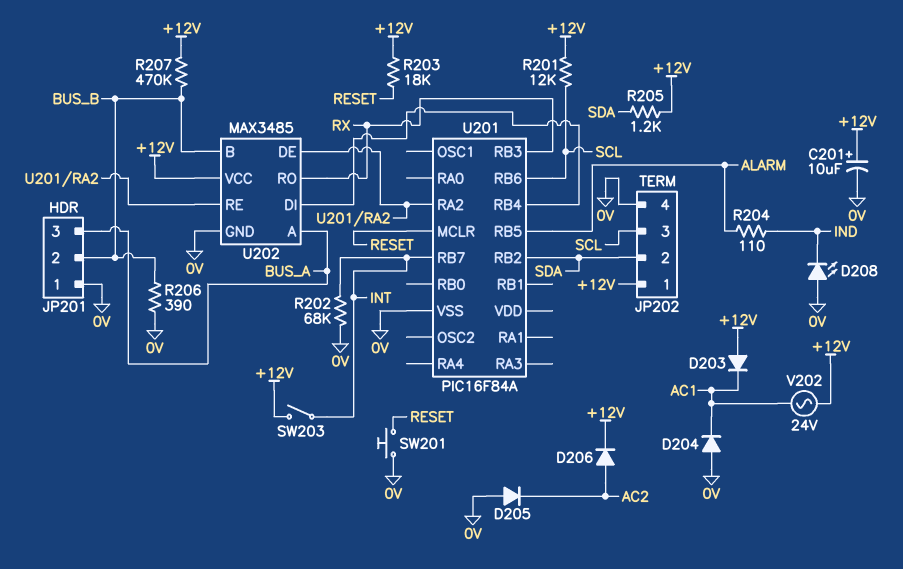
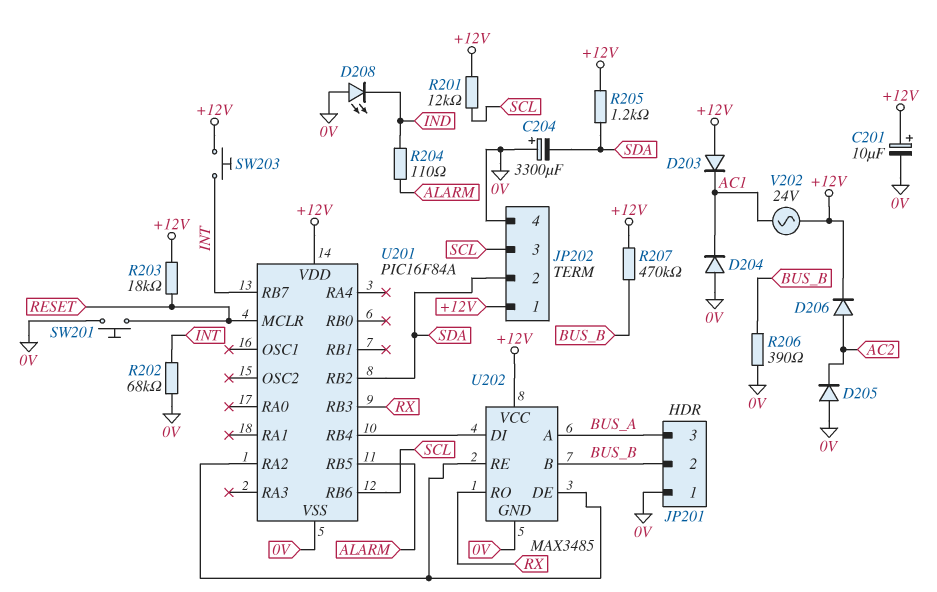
C204: none -> 3300uF (plus 0V, minus SDA)
SW203: switch (+12V, INT) -> button (+12V, INT)
U201 pin VDD: none -> +12V

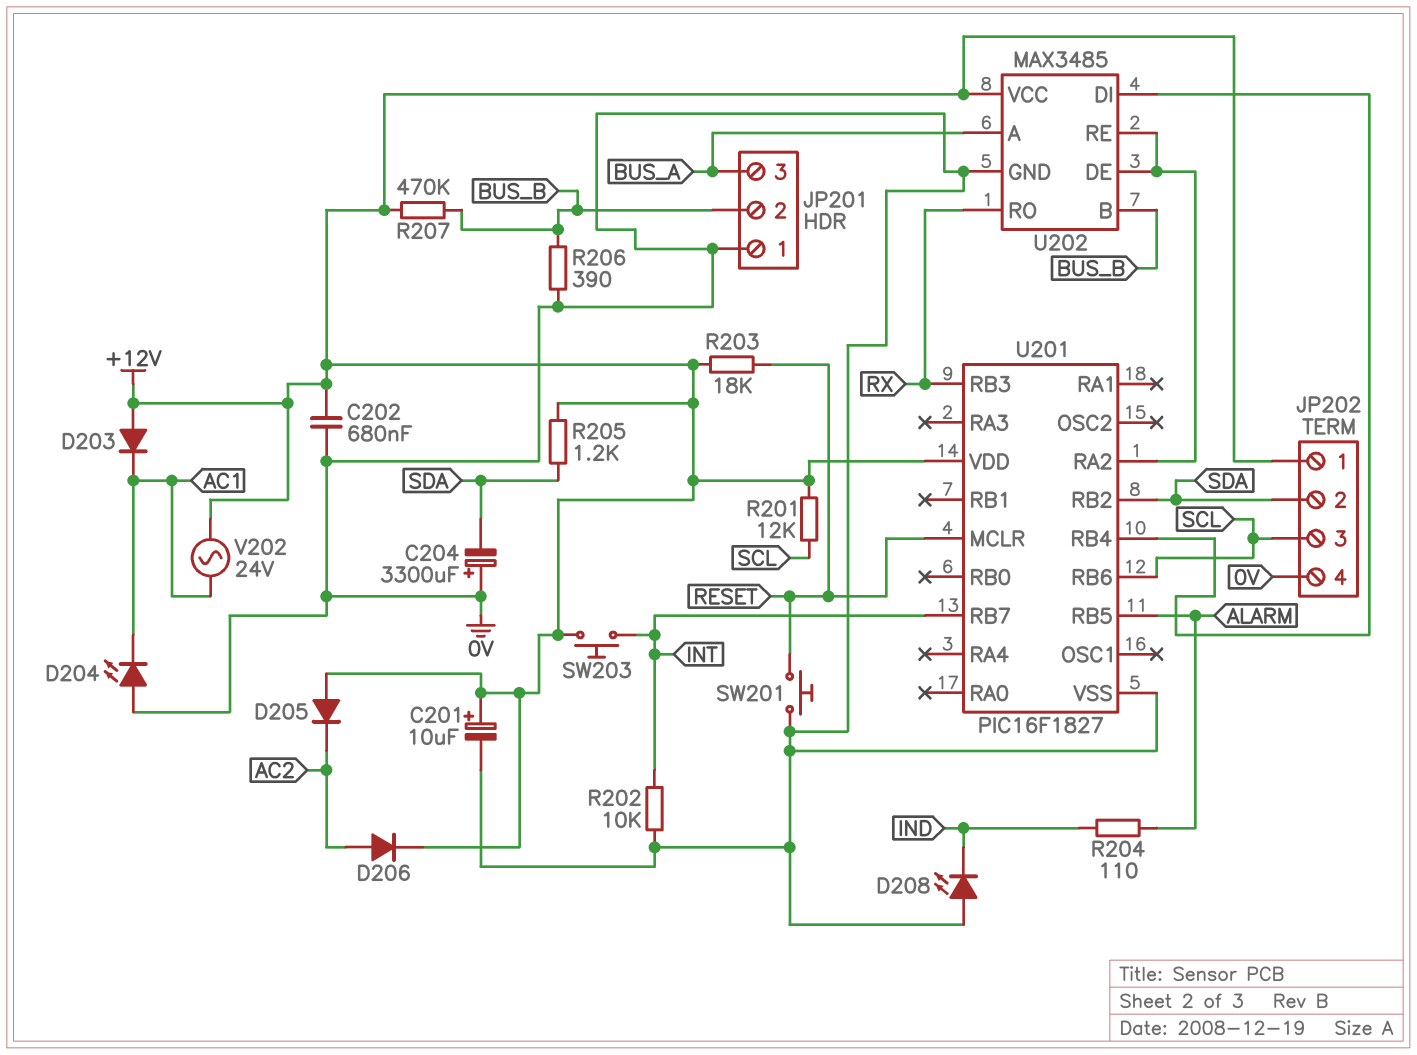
C202: none -> 680nF (+12V, 0V)
D204: diode (A 0V, K AC1) -> LED (A 0V, K AC1)
D205: diode (A 0V, K AC2) -> diode (A +12V, K AC2)
R202: 68k (0V, INT) -> 10k (0V, INT)
U201: PIC16F84A -> PIC16F1827

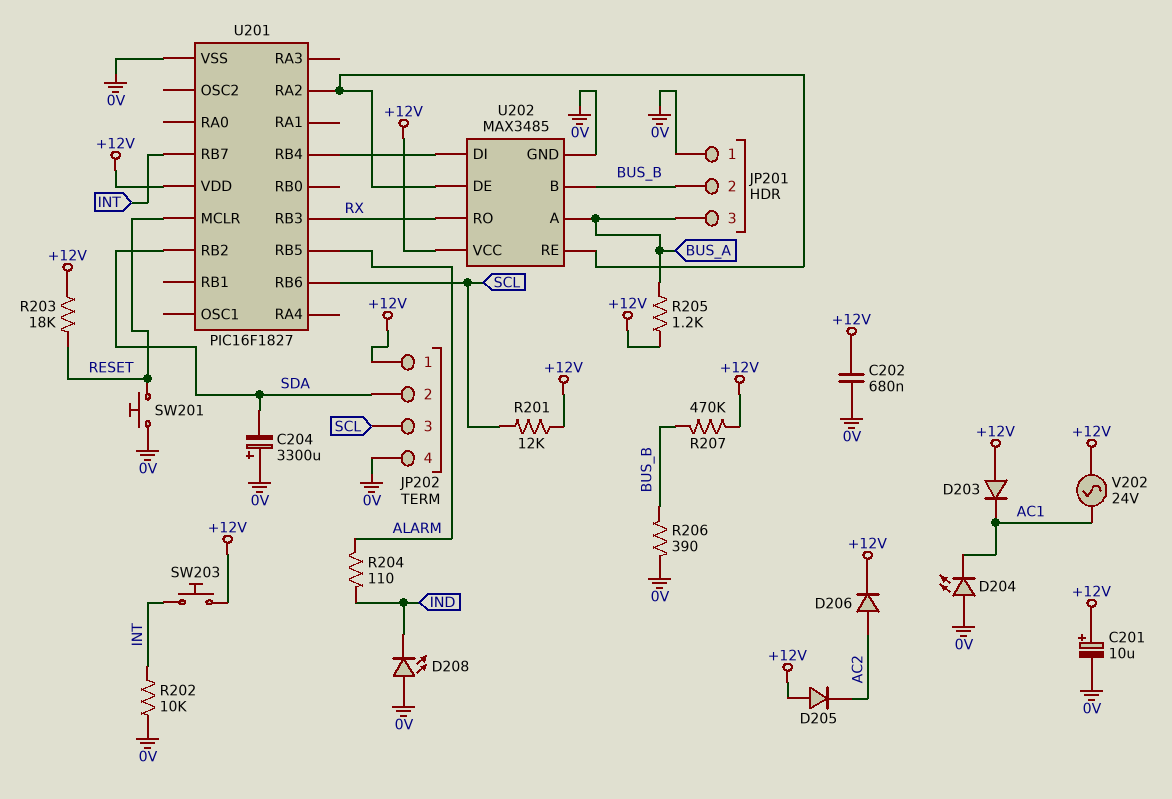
R205: 1.2k (+12V, SDA) -> 1.2k (+12V, BUS_A)

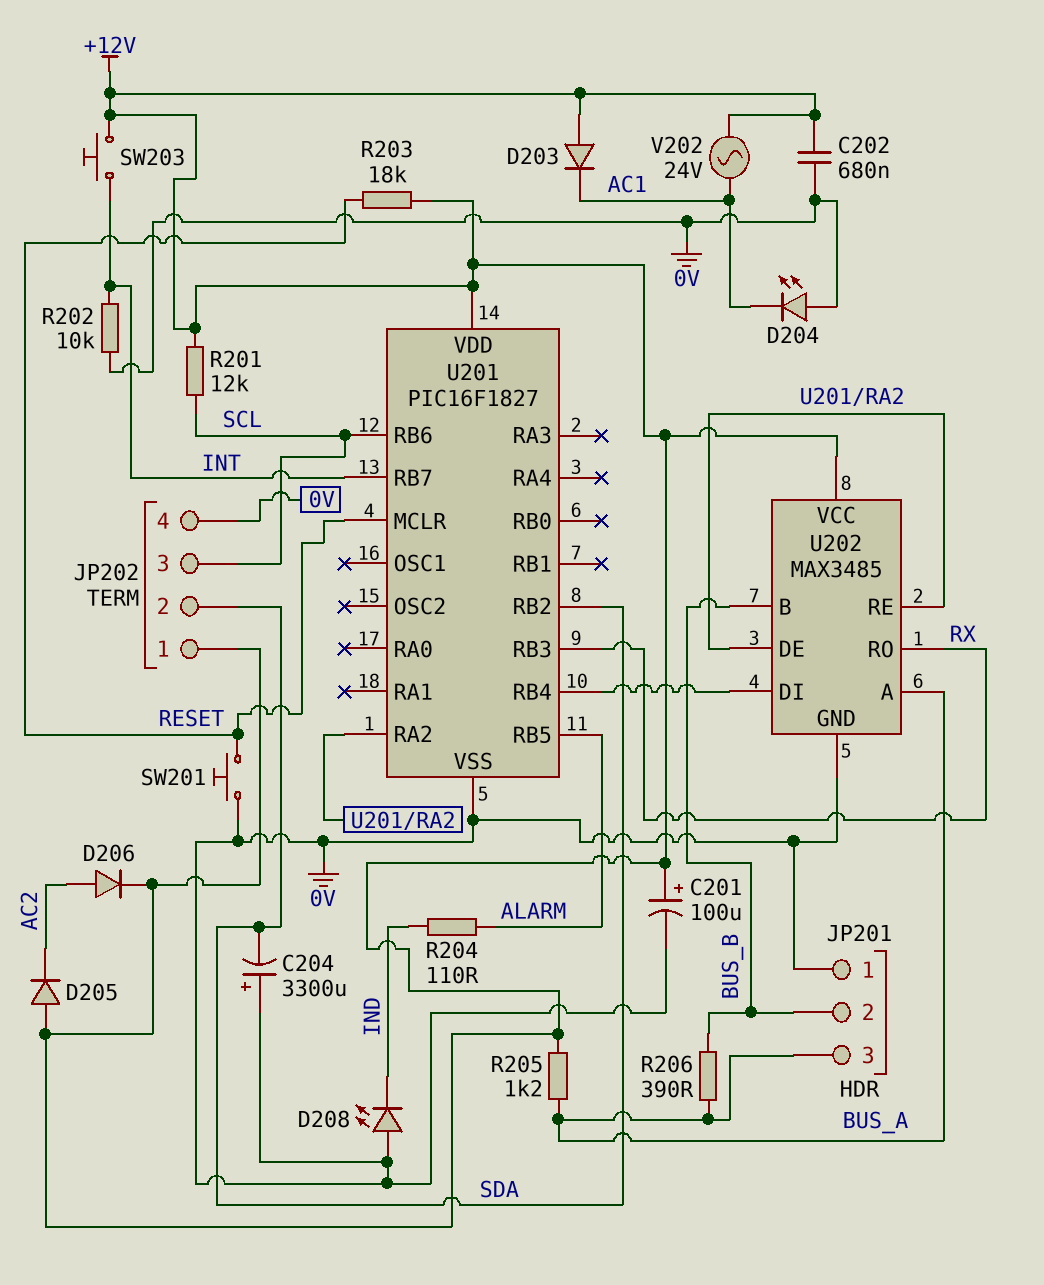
C201: 10uF (plus +12V, minus 0V) -> 100uF (plus +12V, minus 0V)
R206: 390 (0V, BUS_B) -> 390 (BUS_A, BUS_B)
R207: 470k (+12V, BUS_B) -> none

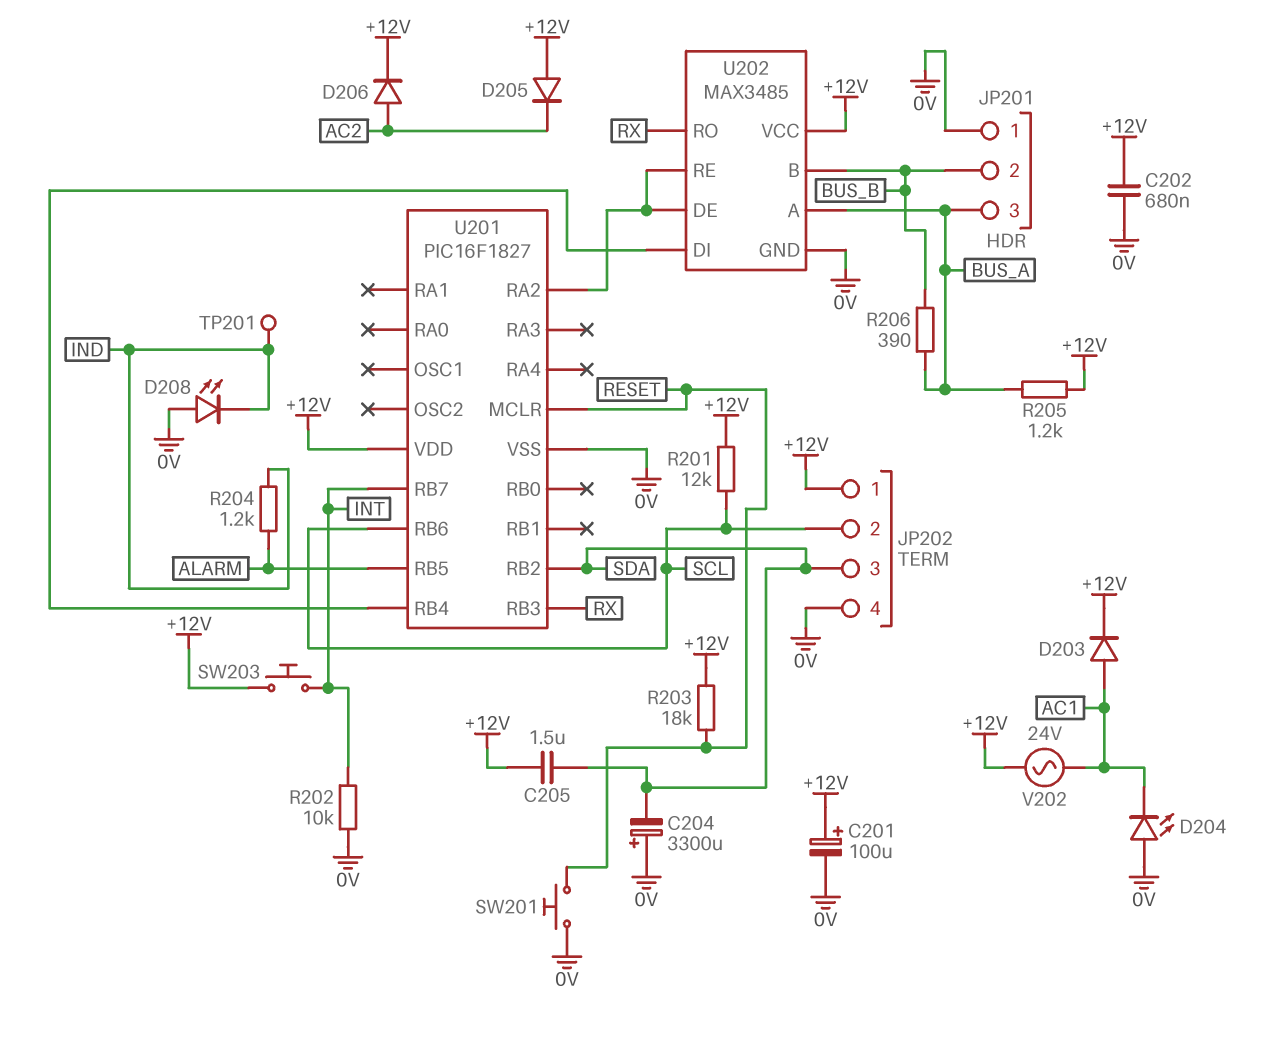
C205: none -> 1.5uF (+12V, SDA)
D203: diode (A +12V, K AC1) -> diode (A AC1, K +12V)
JP202 pin 2: SDA -> SCL
JP202 pin 3: SCL -> SDA
R204: 110 (ALARM, IND) -> 1.2k (ALARM, IND)
TP201: none -> test point (IND)

